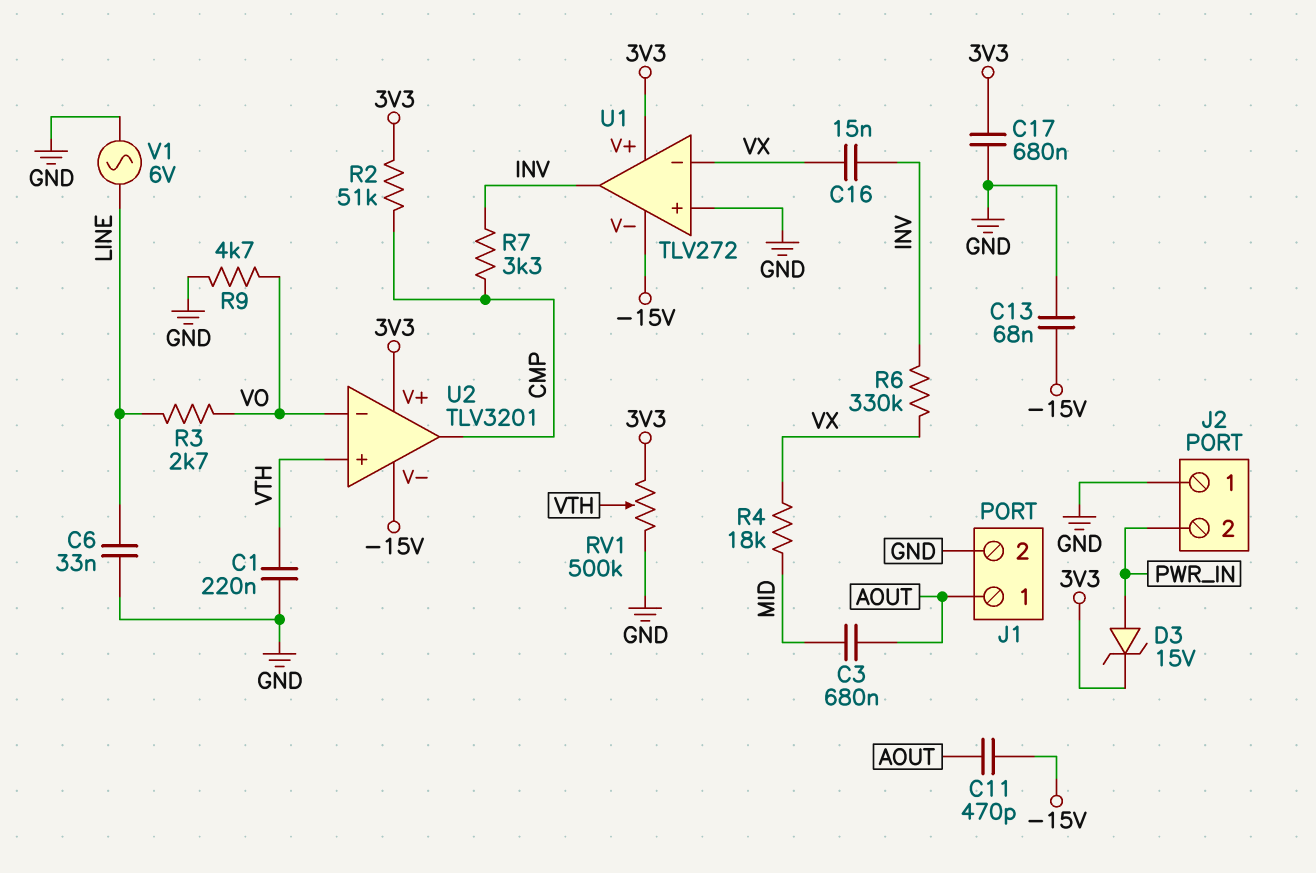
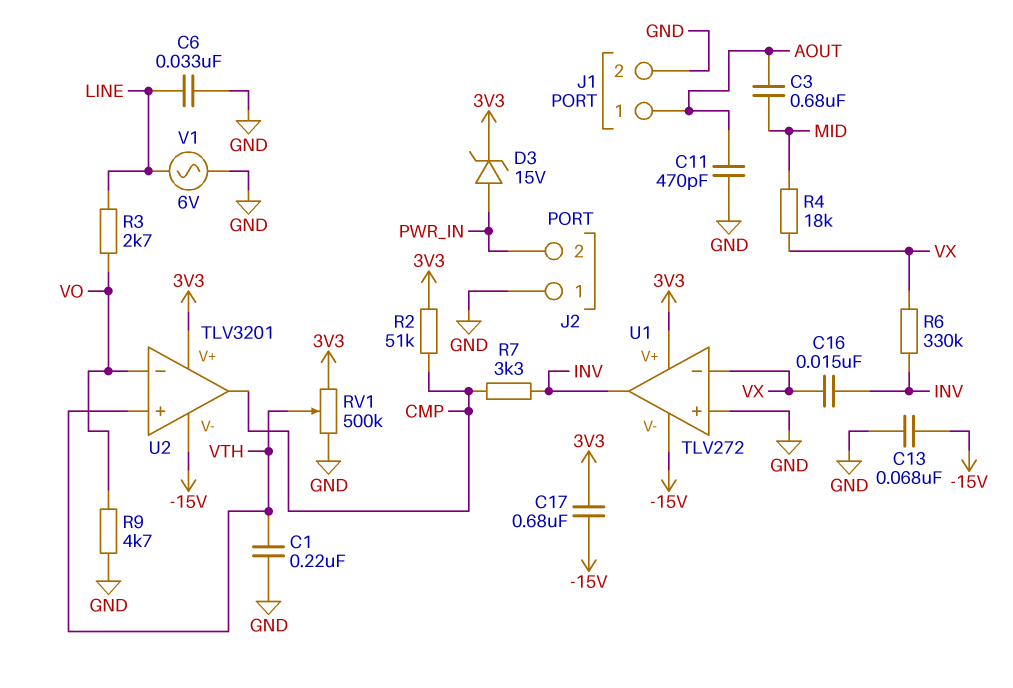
C11: 470pF (-15V, AOUT) -> 470pF (AOUT, GND)
C17: 680nF (3V3, GND) -> 680nF (-15V, 3V3)

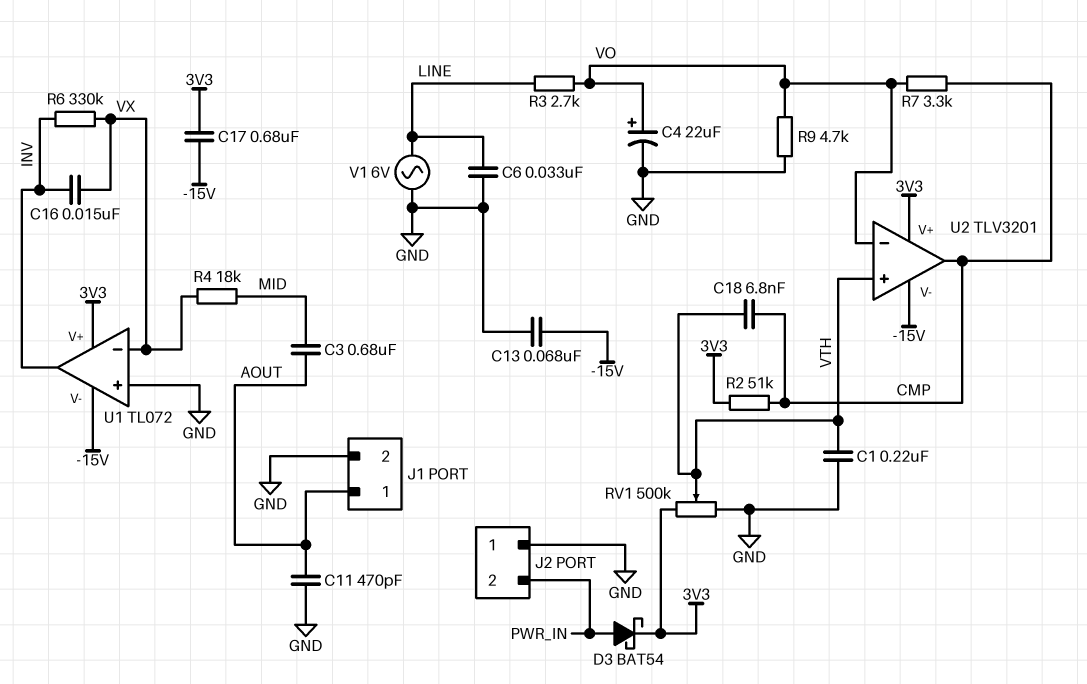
C4: none -> 22uF (plus VO, minus GND)
C18: none -> 6.8nF (CMP, VTH)
D3: zener 15V (A PWR_IN, K 3V3) -> schottky BAT54 (A PWR_IN, K 3V3)
R7: 3.3k (CMP, INV) -> 3.3k (CMP, VO)
U1: TLV272 -> TL072

